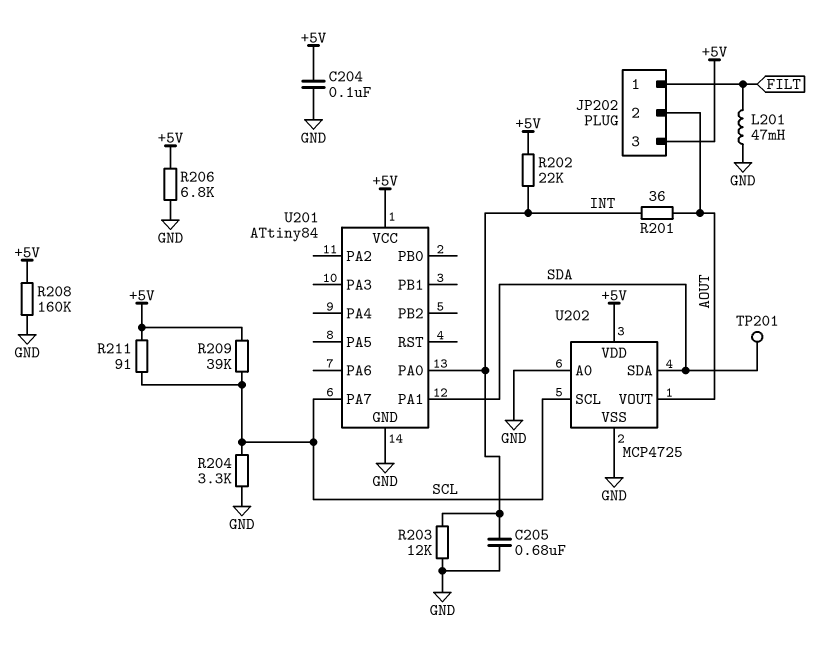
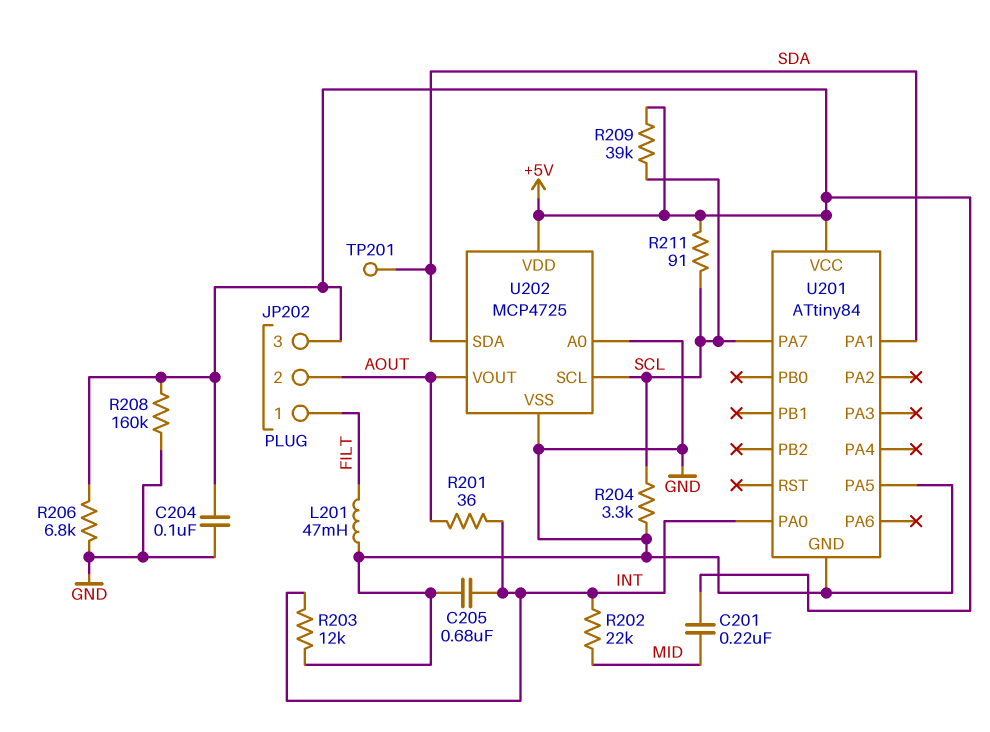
C201: none -> 220nF (+5V, MID)
R202: 22k (+5V, INT) -> 22k (INT, MID)
U201 pin PA5: none -> GND

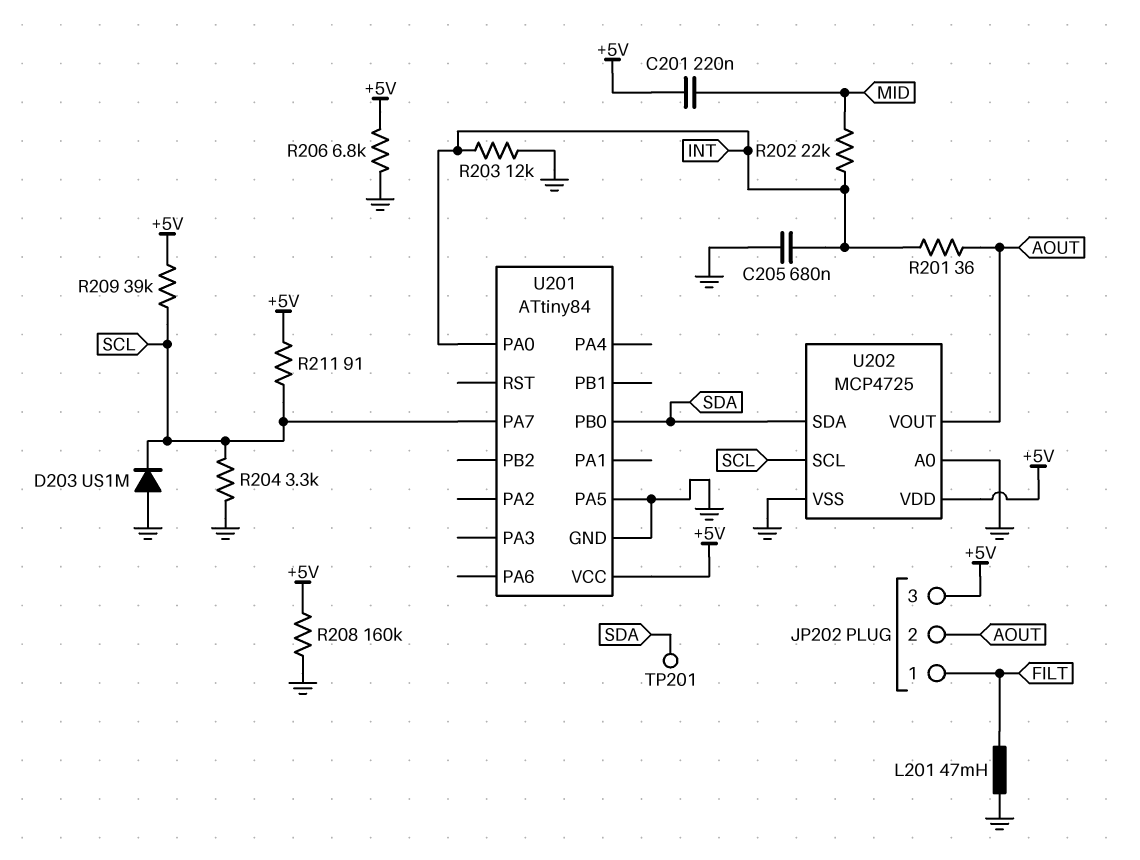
C204: 100nF (+5V, GND) -> none
D203: none -> diode US1M (A GND, K SCL)
U201 pin PA1: SDA -> none
U201 pin PB0: none -> SDA

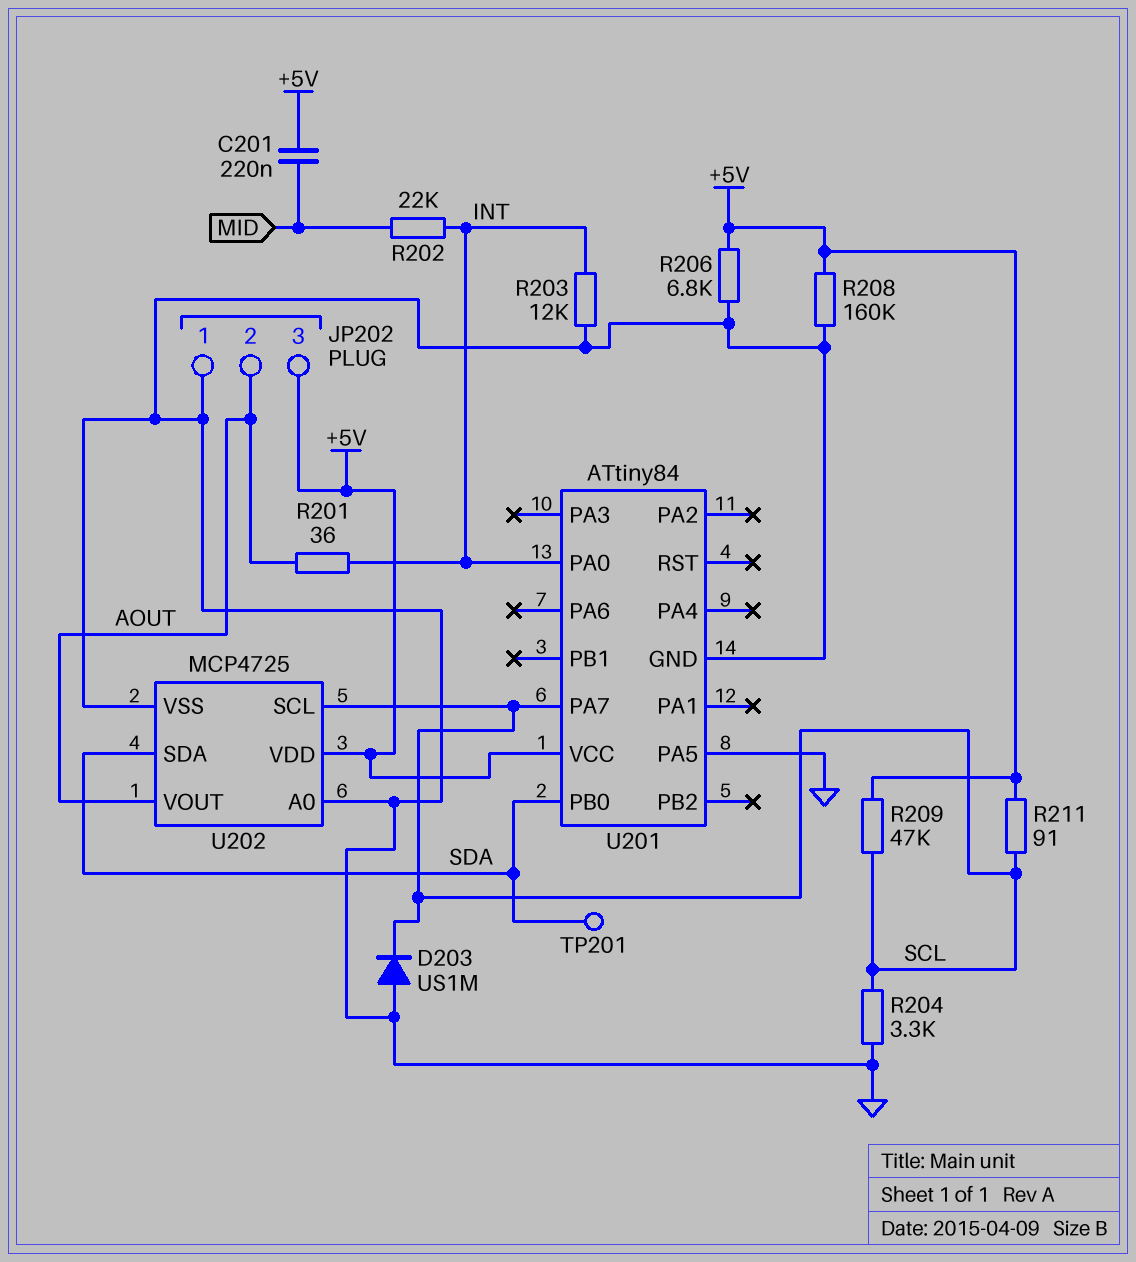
C205: 680nF (GND, INT) -> none
JP202 pin 1: FILT -> GND
L201: 47mH (FILT, GND) -> none
R209: 39k (+5V, SCL) -> 47k (+5V, SCL)

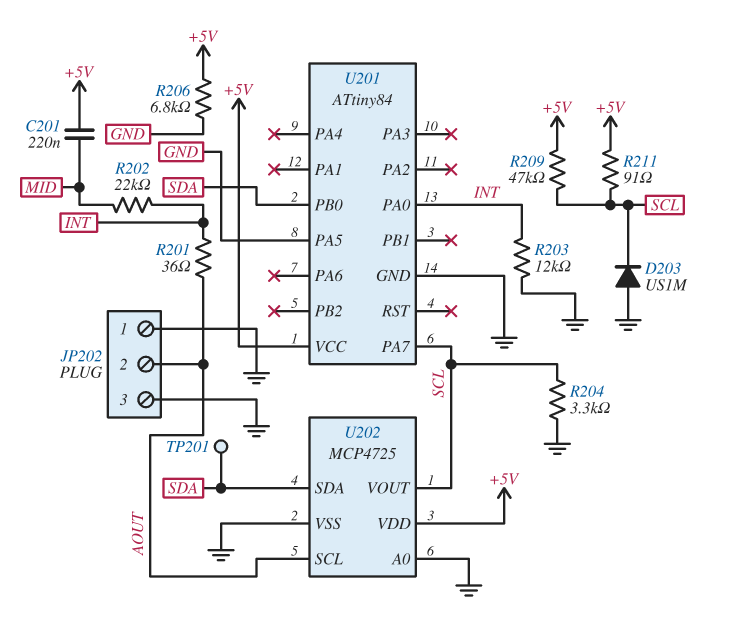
JP202 pin 3: +5V -> GND
R208: 160k (+5V, GND) -> none
U202 pin SCL: SCL -> AOUT
U202 pin VOUT: AOUT -> SCL

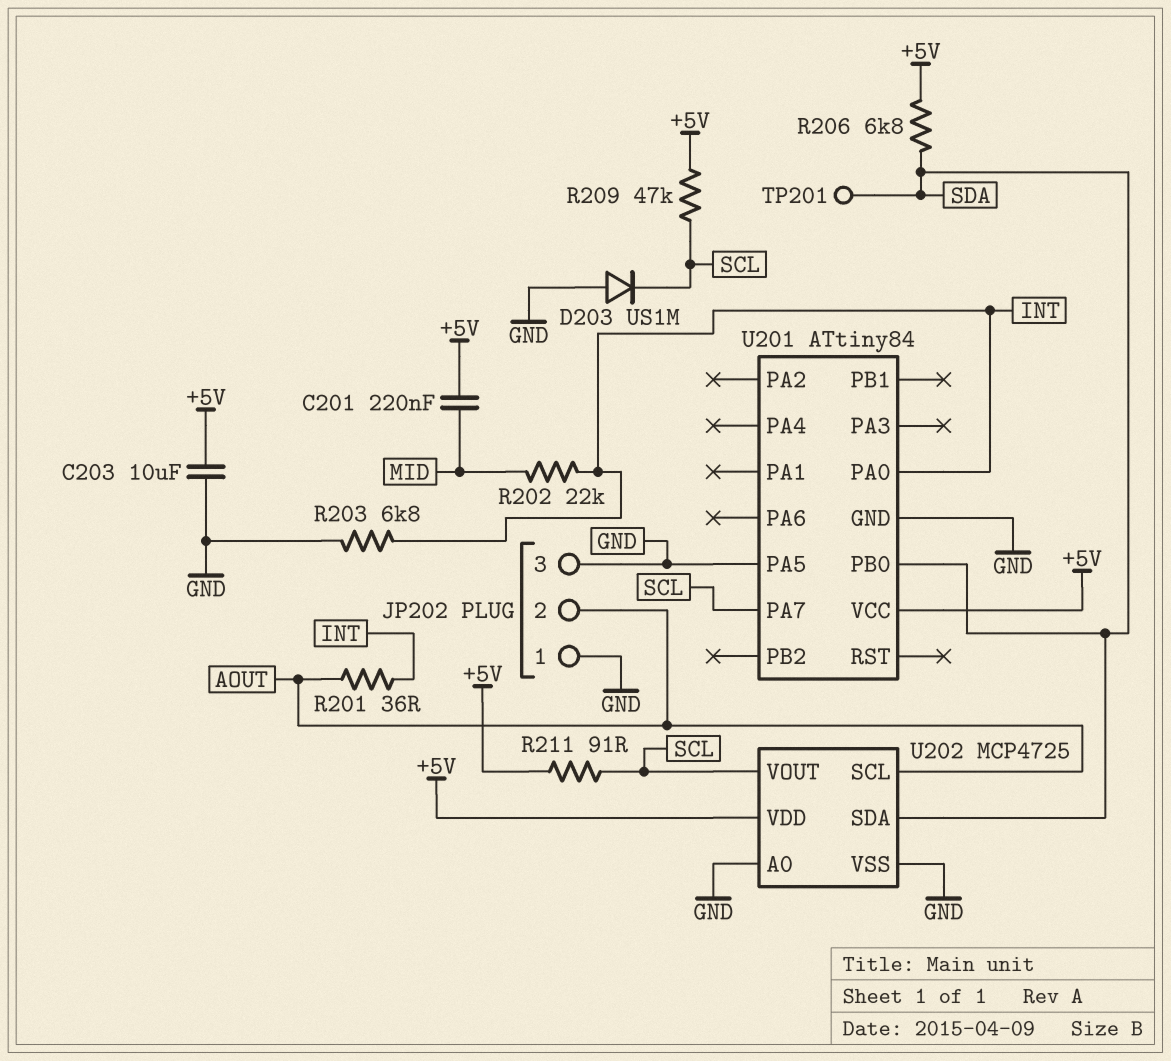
C203: none -> 10uF (+5V, GND)
R203: 12k (GND, INT) -> 6.8k (GND, INT)
R204: 3.3k (GND, SCL) -> none
R206: 6.8k (+5V, GND) -> 6.8k (+5V, SDA)

